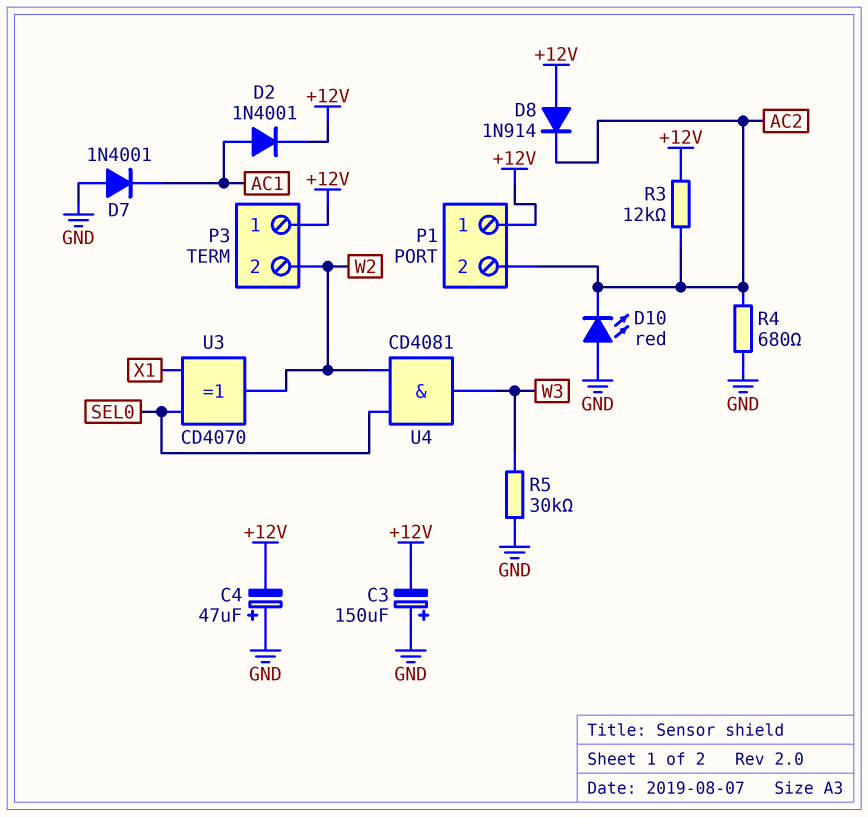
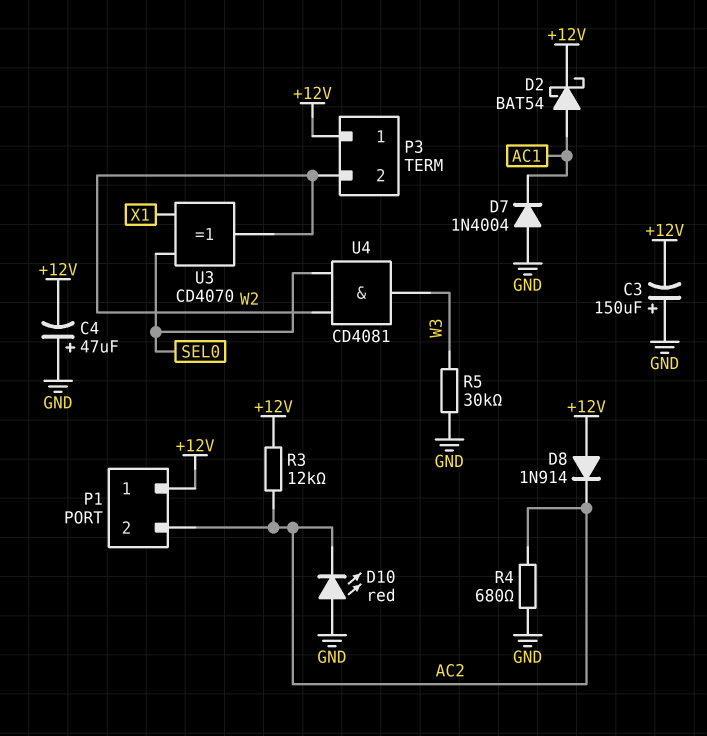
D2: diode 1N4001 (A AC1, K +12V) -> schottky BAT54 (A AC1, K +12V)
D7: diode 1N4001 (A GND, K AC1) -> diode 1N4004 (A GND, K AC1)

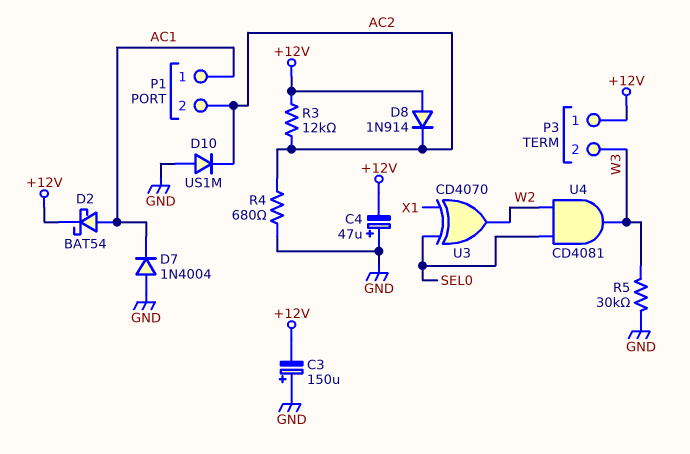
D10: LED red (A GND, K AC2) -> diode US1M (A GND, K AC2)
P1 pin 1: +12V -> AC1
P3 pin 2: W2 -> W3

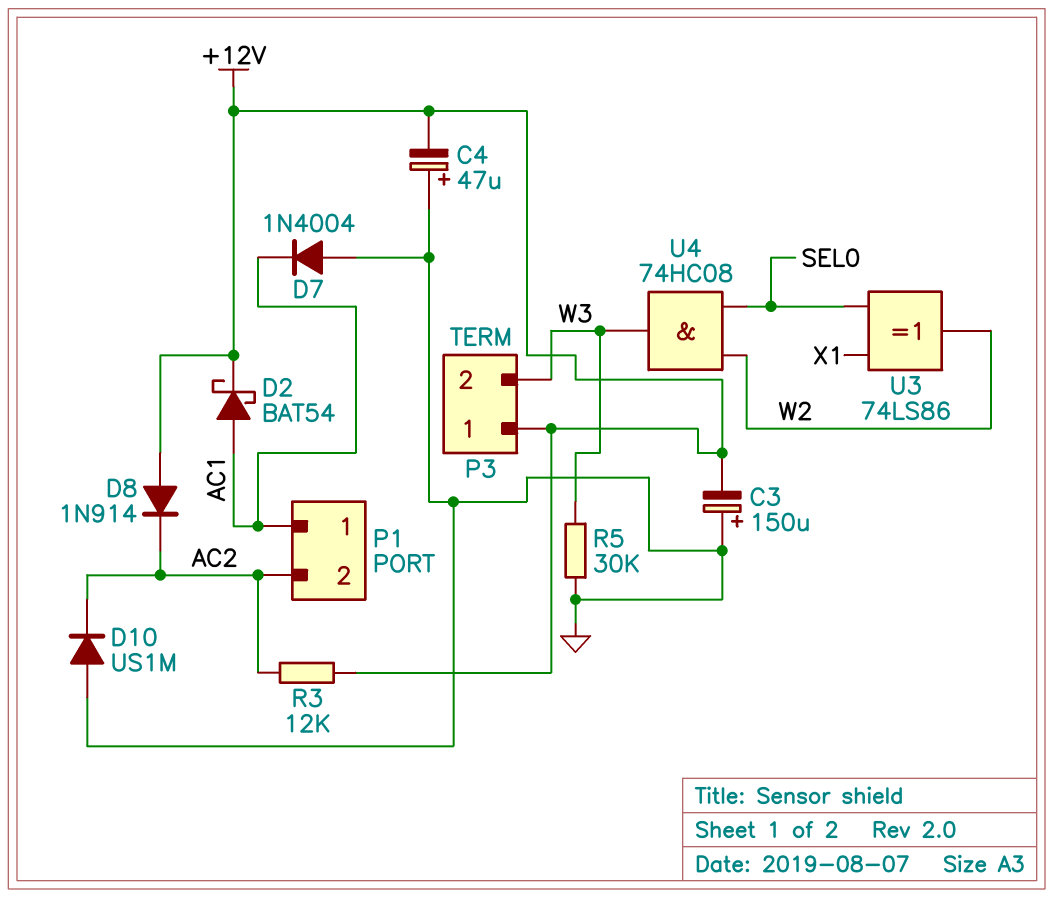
R4: 680 (AC2, GND) -> none
U3: XOR CD4070 (in SEL0, in X1, out W2) -> XOR 74LS86 (in SEL0, in X1, out W2)
U4: AND CD4081 (in SEL0, in W2, out W3) -> AND 74HC08 (in SEL0, in W2, out W3)

